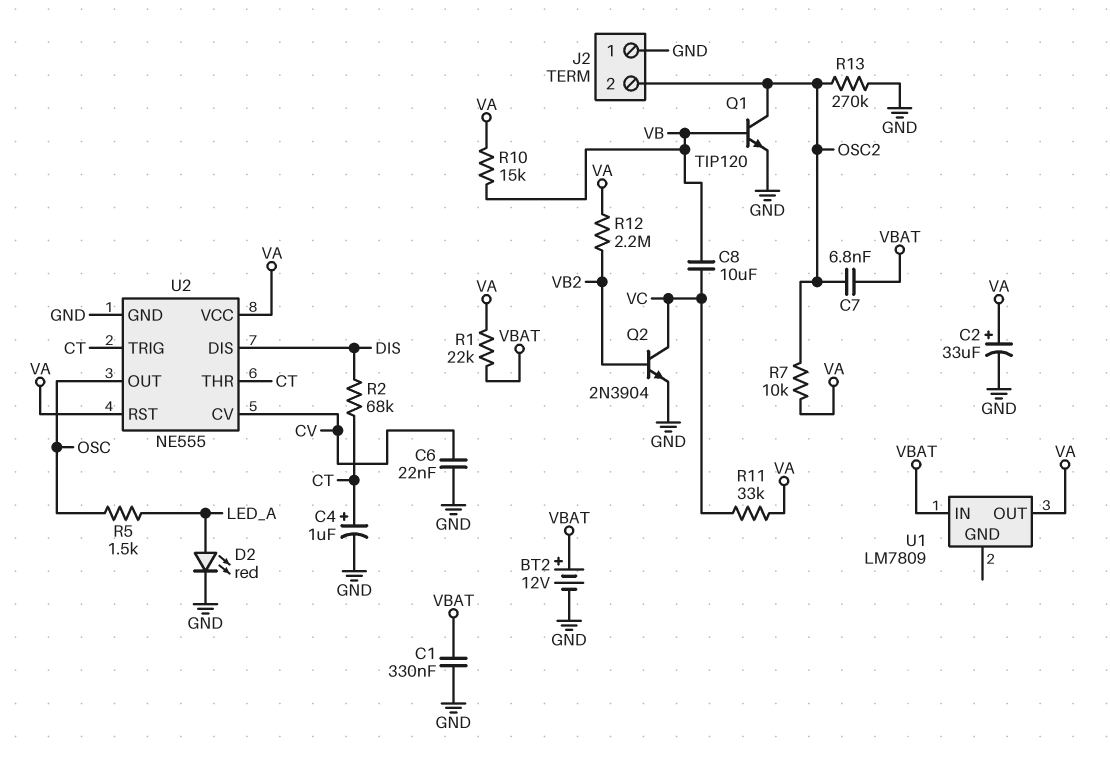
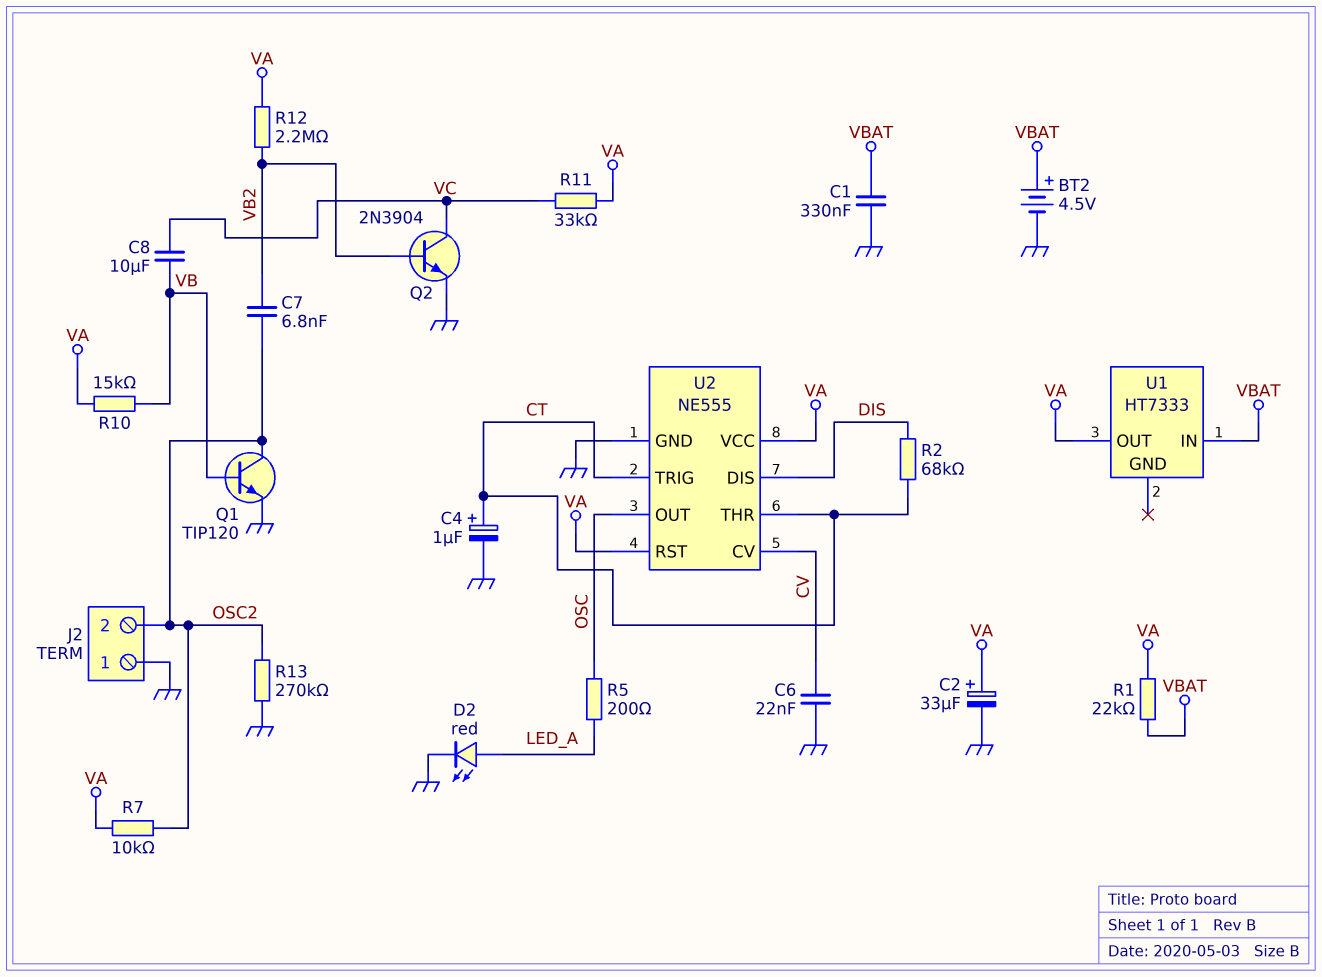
BT2: 12V (plus VBAT, minus GND) -> 4.5V (plus VBAT, minus GND)
C7: 6.8nF (OSC2, VBAT) -> 6.8nF (OSC2, VB2)
R5: 1.5k (LED_A, OSC) -> 200 (LED_A, OSC)
U1: LM7809 -> HT7333

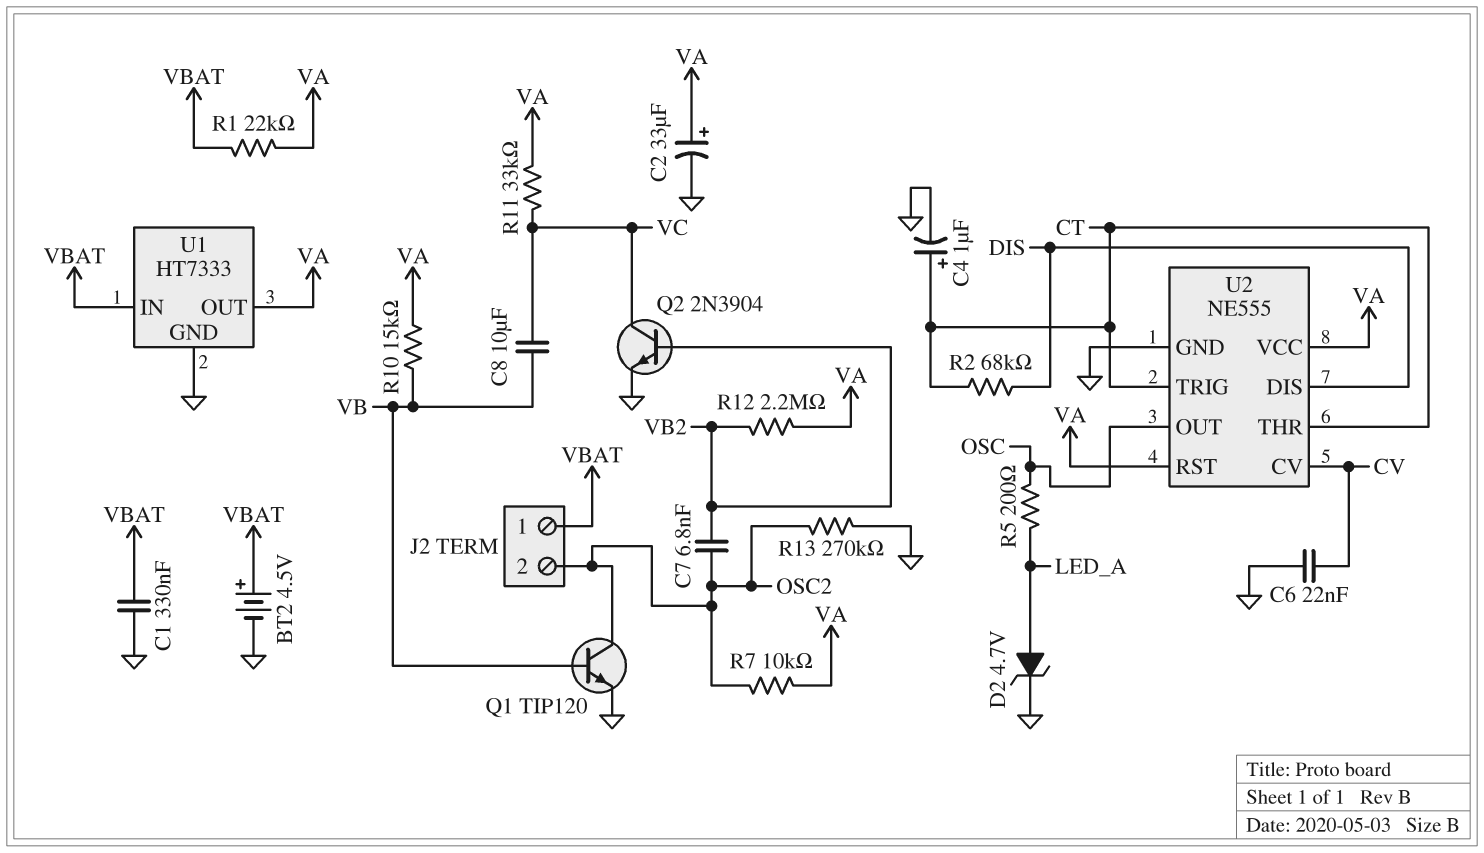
D2: LED red (A LED_A, K GND) -> zener 4.7V (A LED_A, K GND)
J2 pin 1: GND -> VBAT
U1 pin GND: none -> GND

